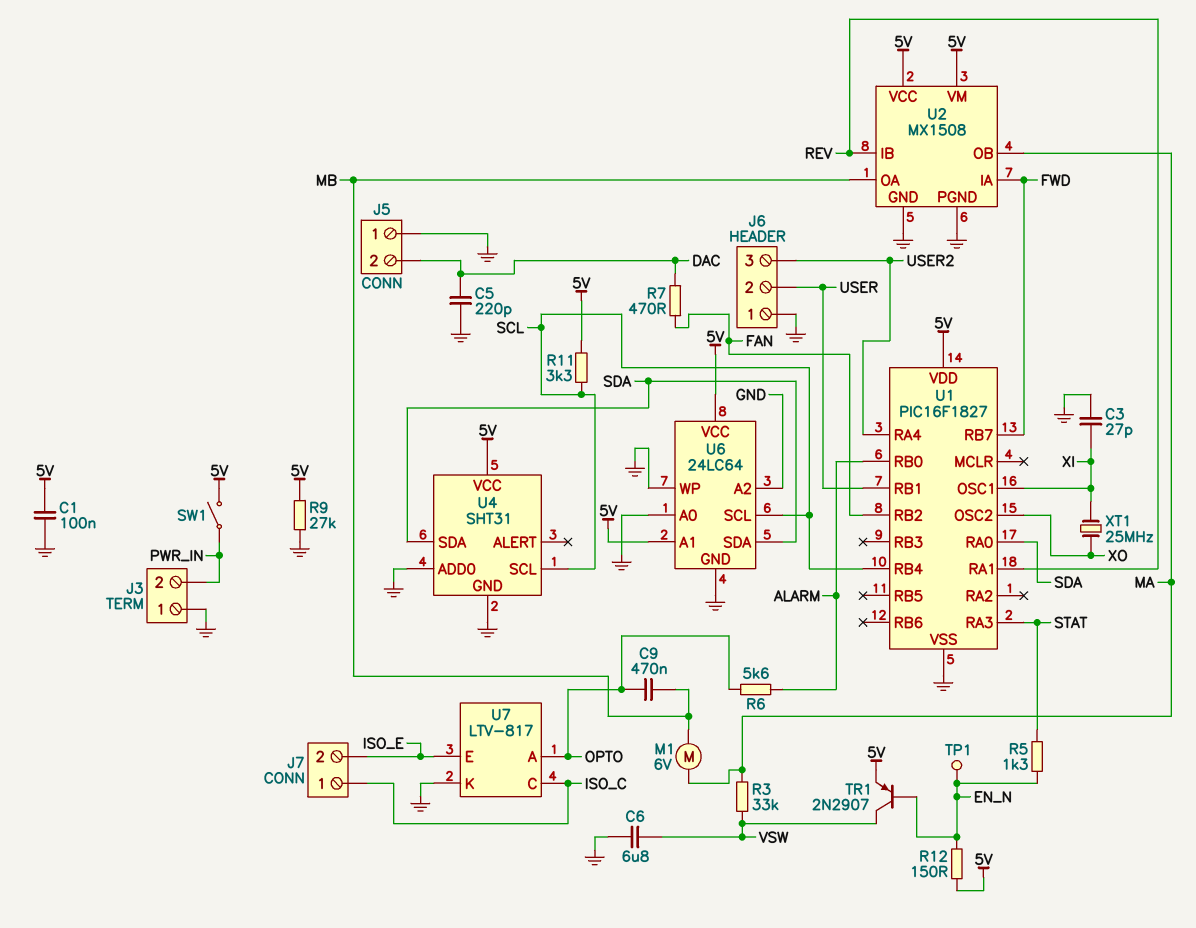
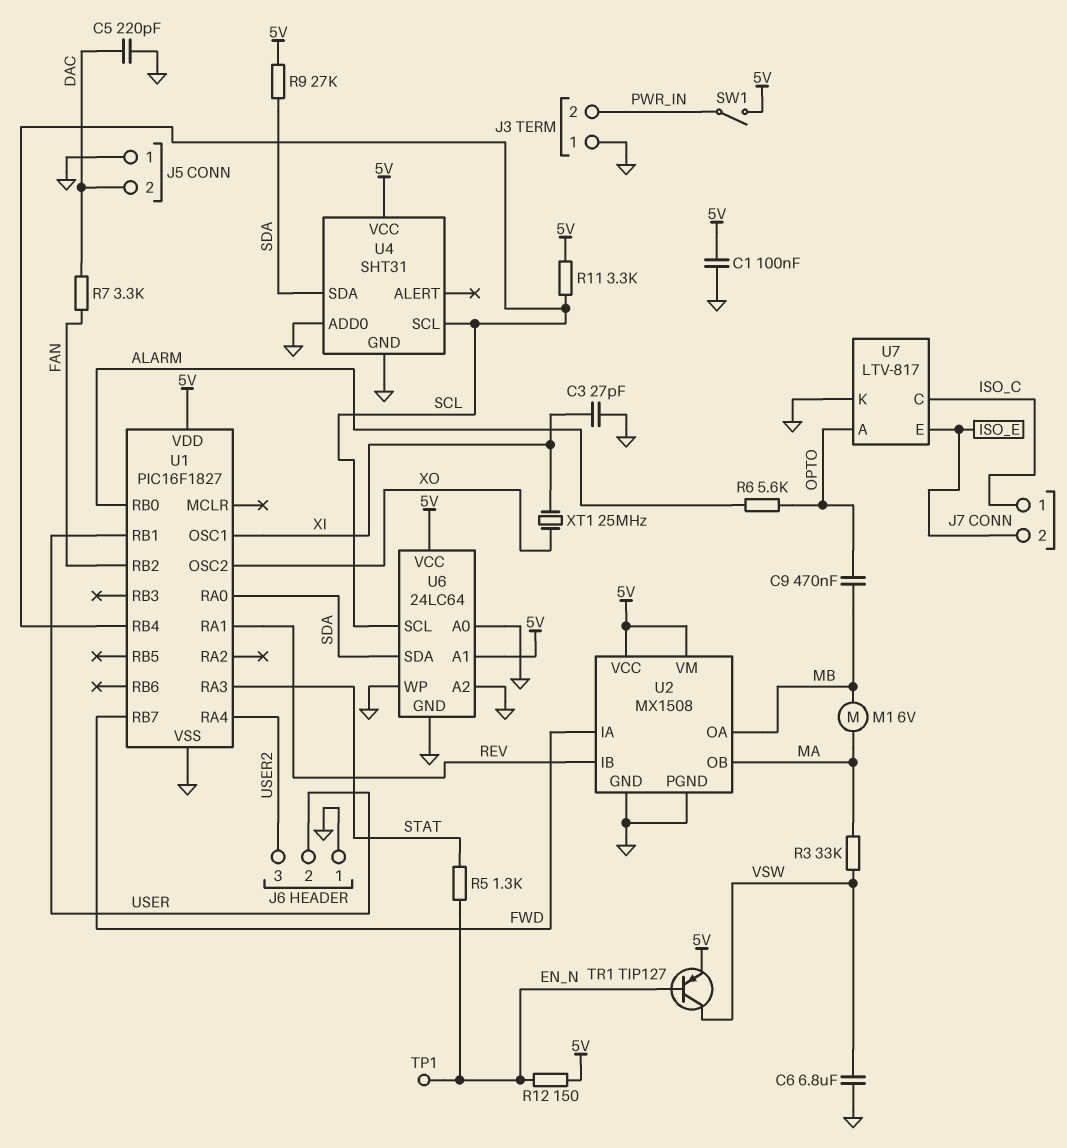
R7: 470 (DAC, FAN) -> 3.3k (DAC, FAN)
R9: 27k (5V, GND) -> 27k (5V, SDA)
TR1: PNP 2N2907 (B EN_N, C VSW, E 5V) -> PNP TIP127 (B EN_N, C VSW, E 5V)

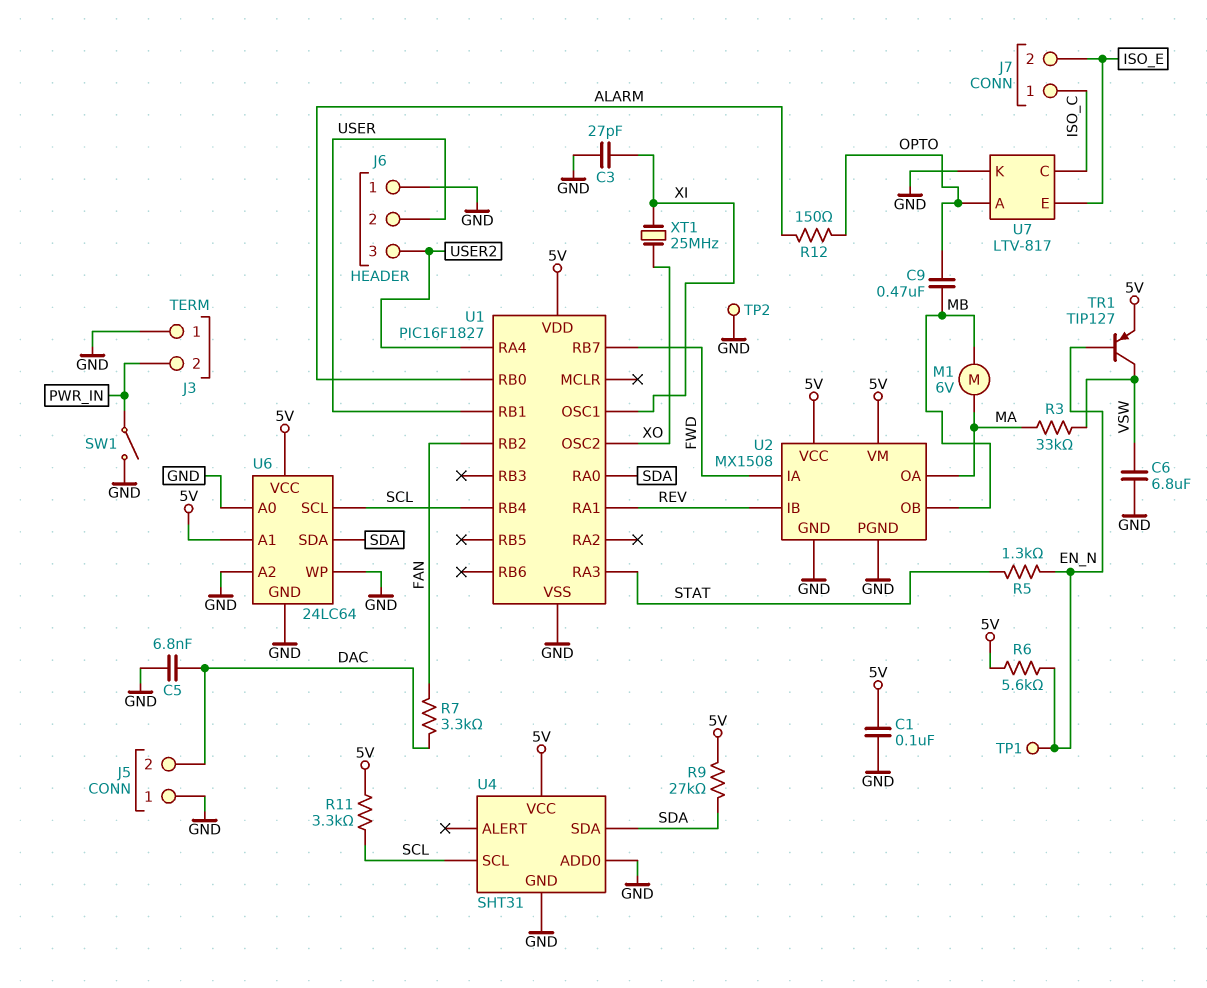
C5: 220pF (DAC, GND) -> 6.8nF (DAC, GND)
R6: 5.6k (ALARM, OPTO) -> 5.6k (5V, EN_N)
R12: 150 (5V, EN_N) -> 150 (ALARM, OPTO)
SW1: switch (5V, PWR_IN) -> switch (GND, PWR_IN)
TP2: none -> test point (GND)
U2 pin OA: MB -> MA
U2 pin OB: MA -> MB

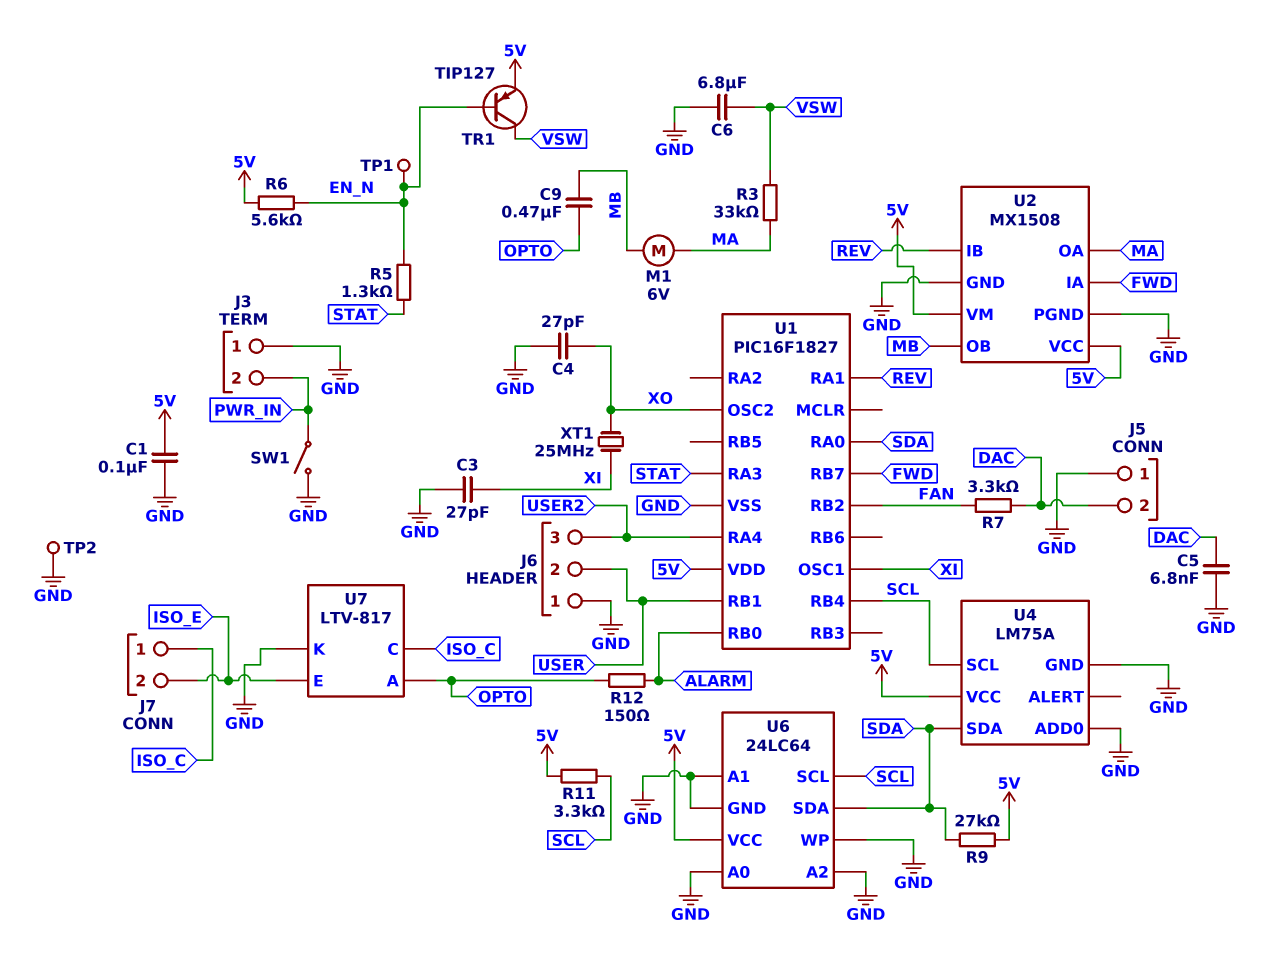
C4: none -> 27pF (GND, XO)
U4: SHT31 -> LM75A
U6 pin A1: 5V -> GND

